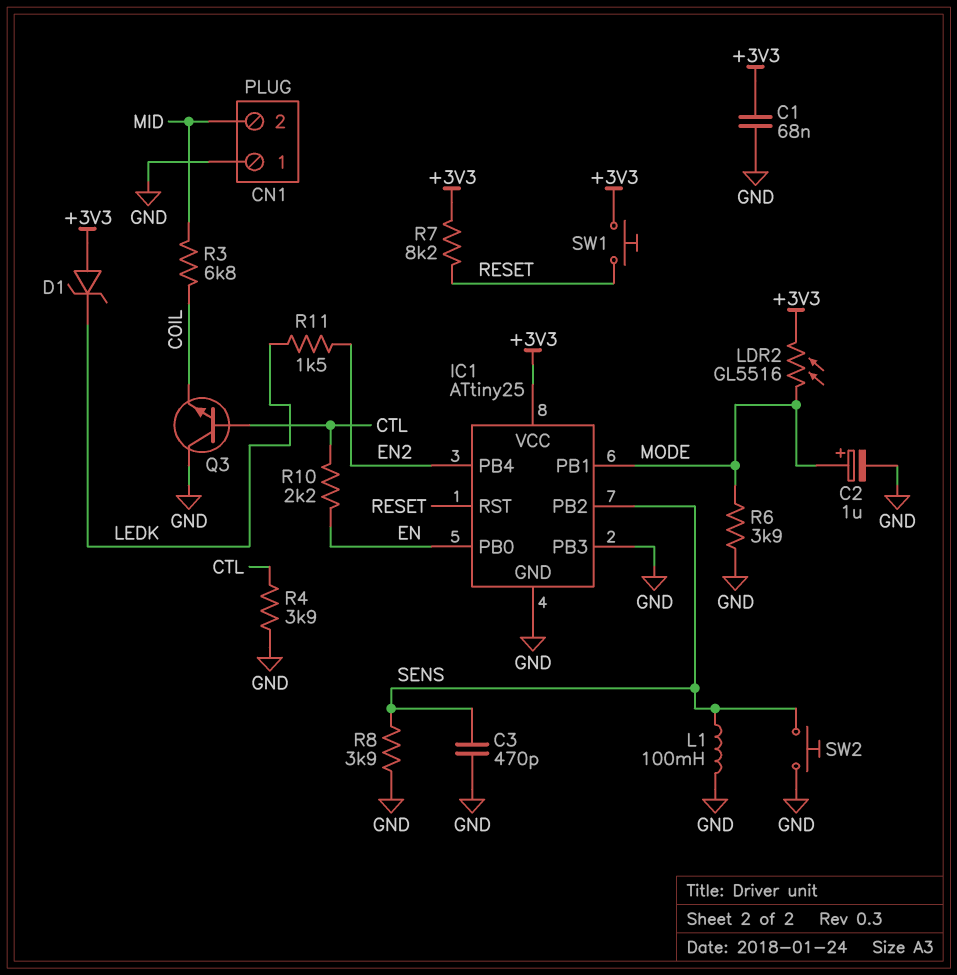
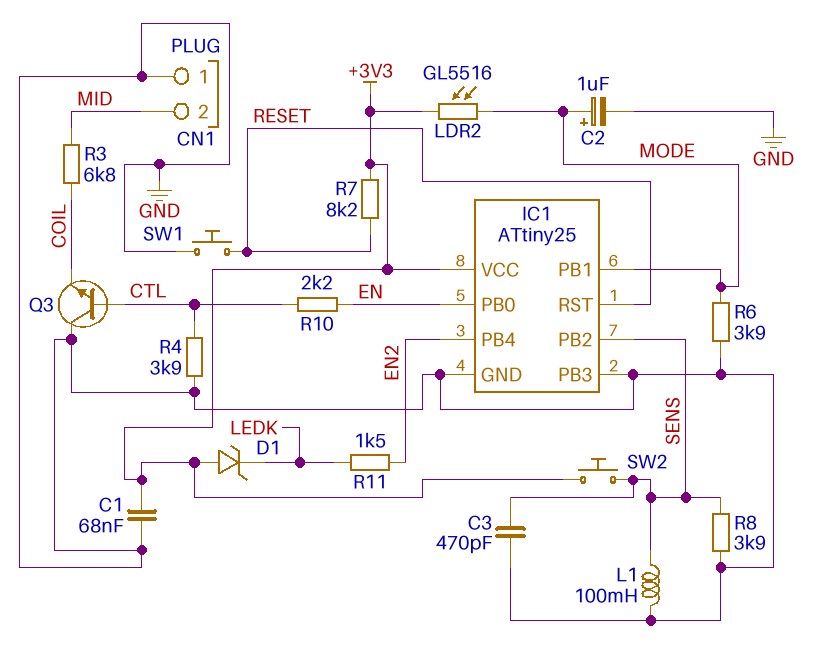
SW1: button (+3V3, RESET) -> button (GND, RESET)
SW2: button (GND, SENS) -> button (+3V3, SENS)

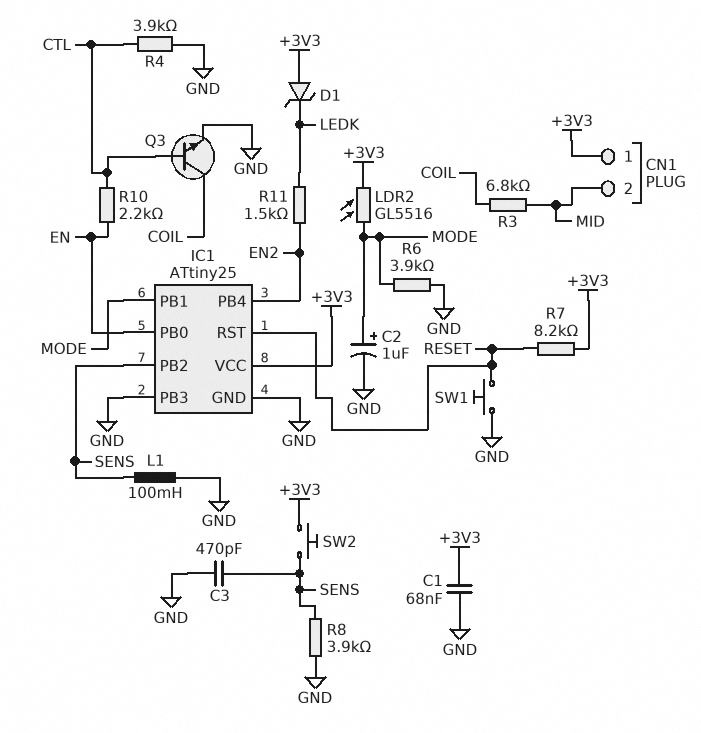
CN1 pin 1: GND -> +3V3
Q3: NPN (B CTL, C GND, E COIL) -> NPN (B CTL, C COIL, E GND)

